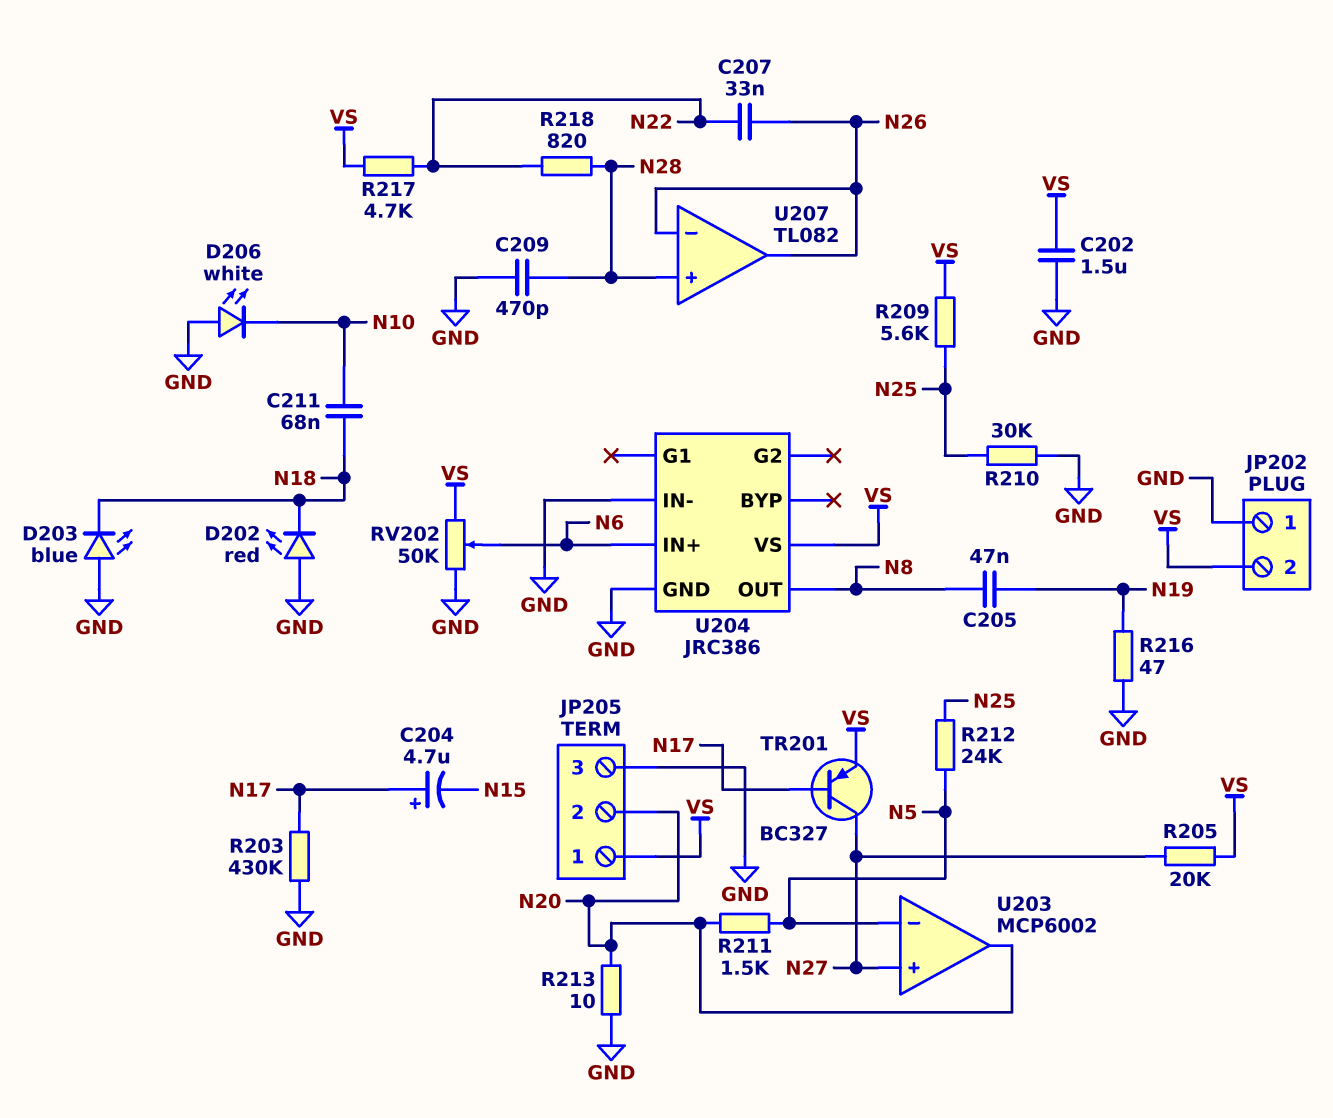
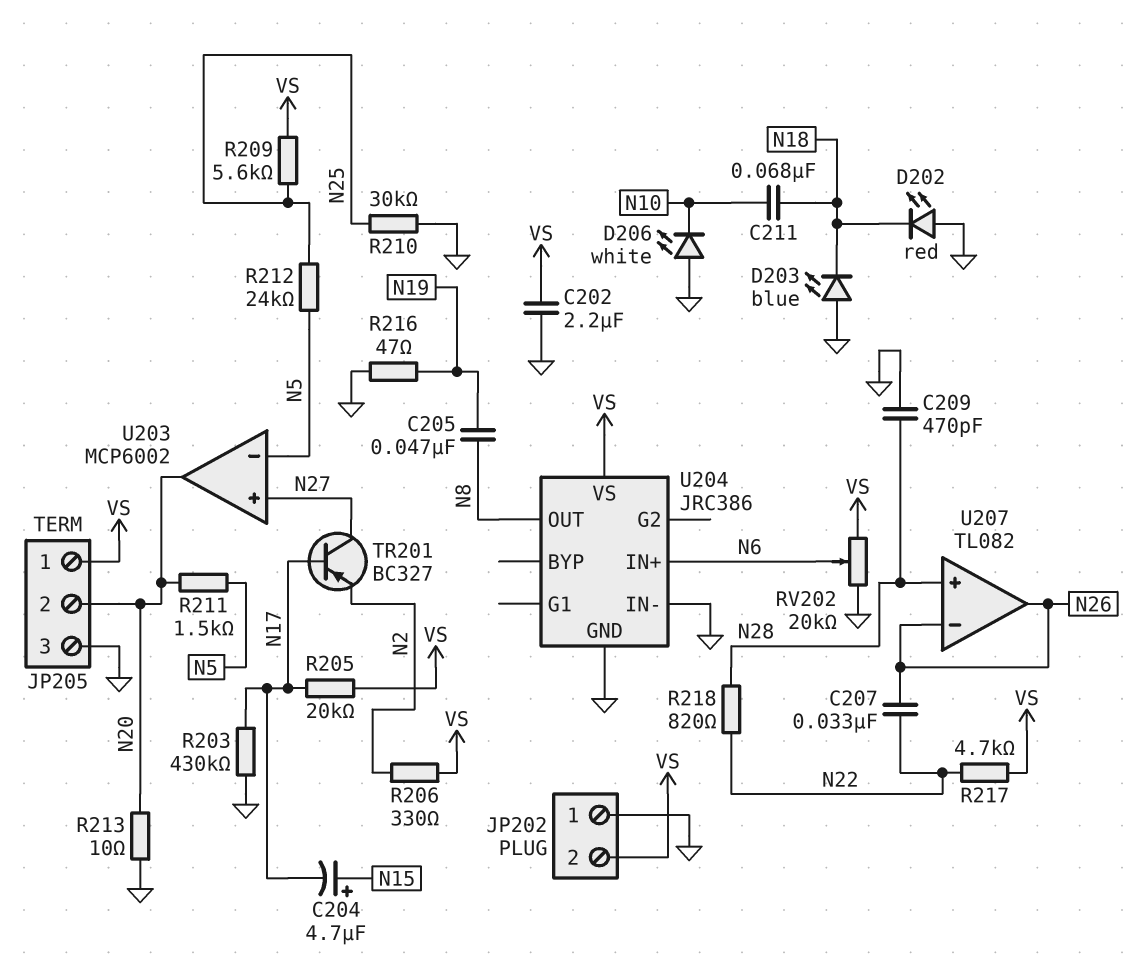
C202: 1.5uF (GND, VS) -> 2.2uF (GND, VS)
C204: 4.7uF (plus N17, minus N15) -> 4.7uF (plus N15, minus N17)
R205: 20k (N27, VS) -> 20k (N17, VS)
R206: none -> 330 (N2, VS)
RV202: 50k (GND, VS, wiper N6) -> 20k (GND, VS, wiper N6)
TR201: PNP BC327 (B N17, C N27, E VS) -> PNP BC327 (B N17, C N27, E N2)

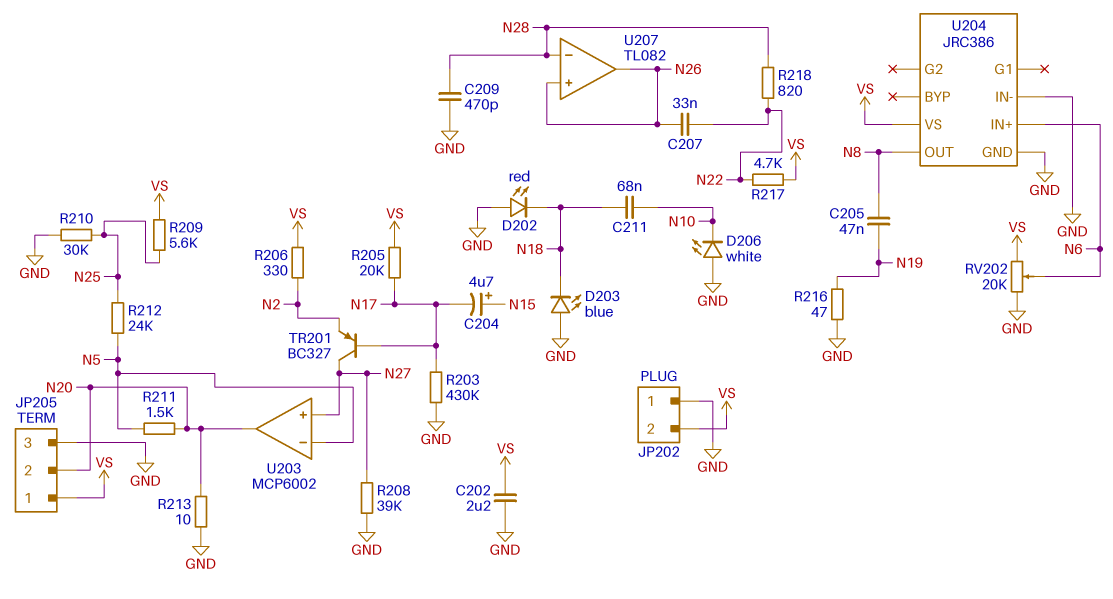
R208: none -> 39k (GND, N27)
U207 pin in+: N28 -> N26
U207 pin in-: N26 -> N28

